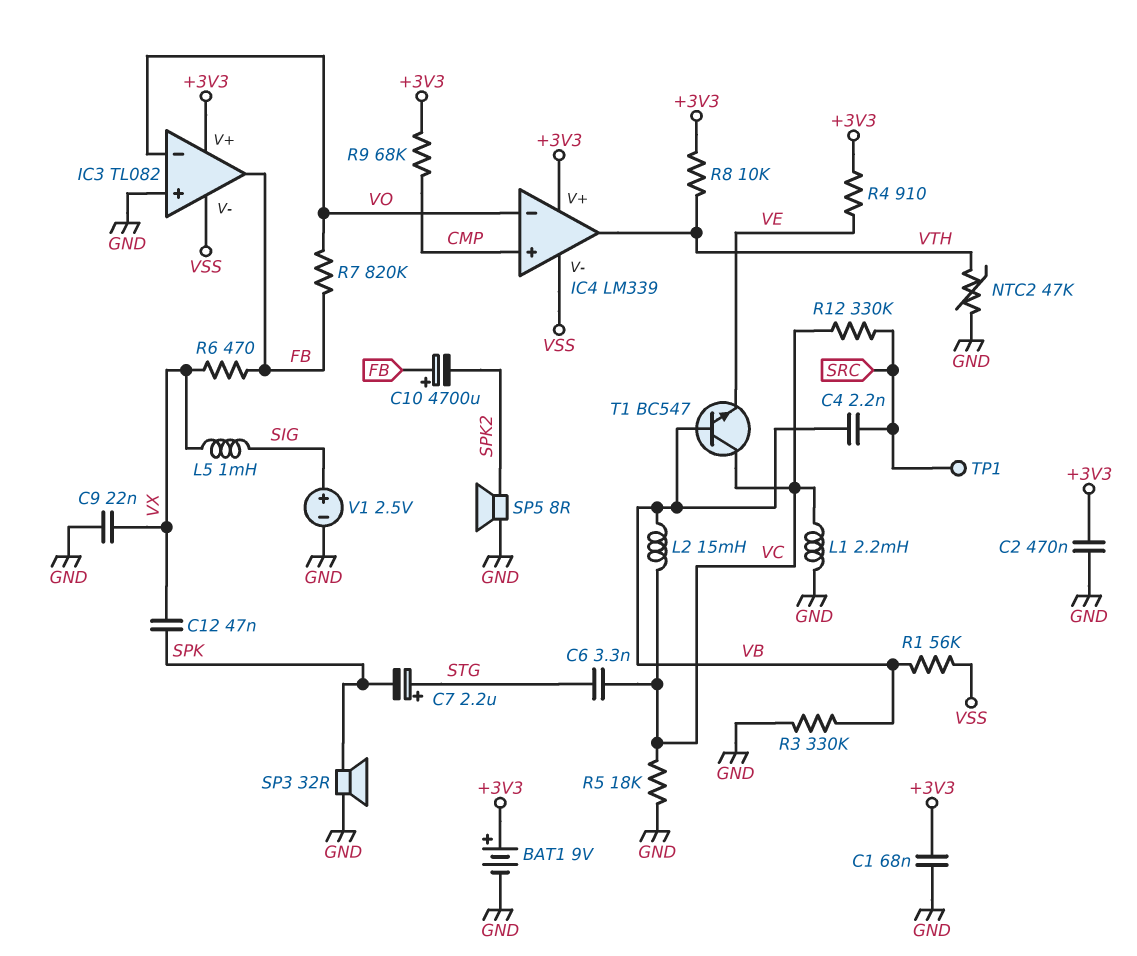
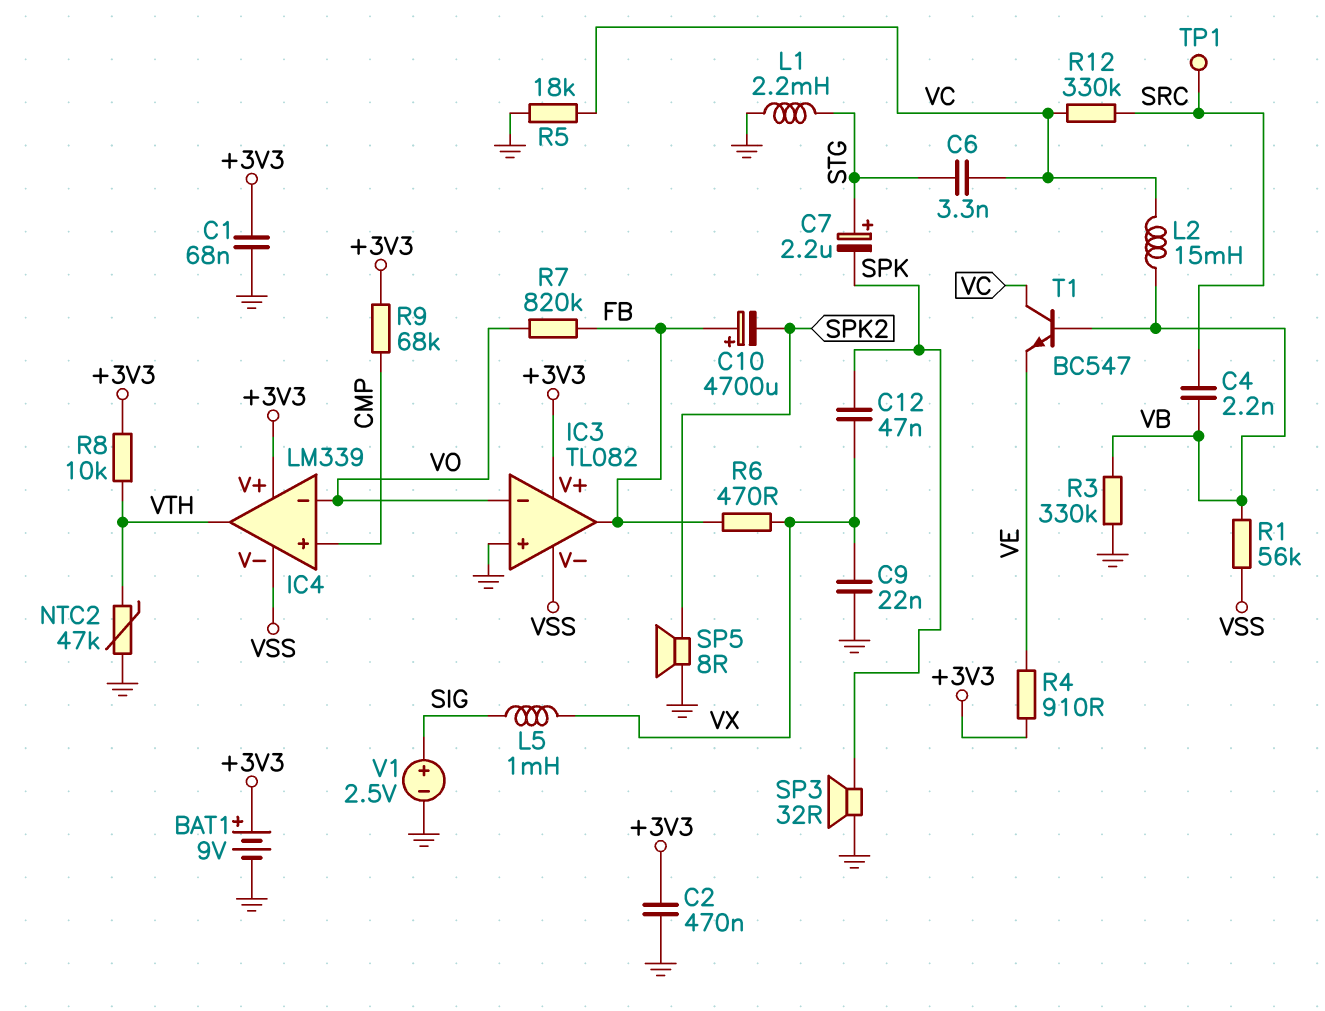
L1: 2.2mH (GND, VC) -> 2.2mH (GND, STG)

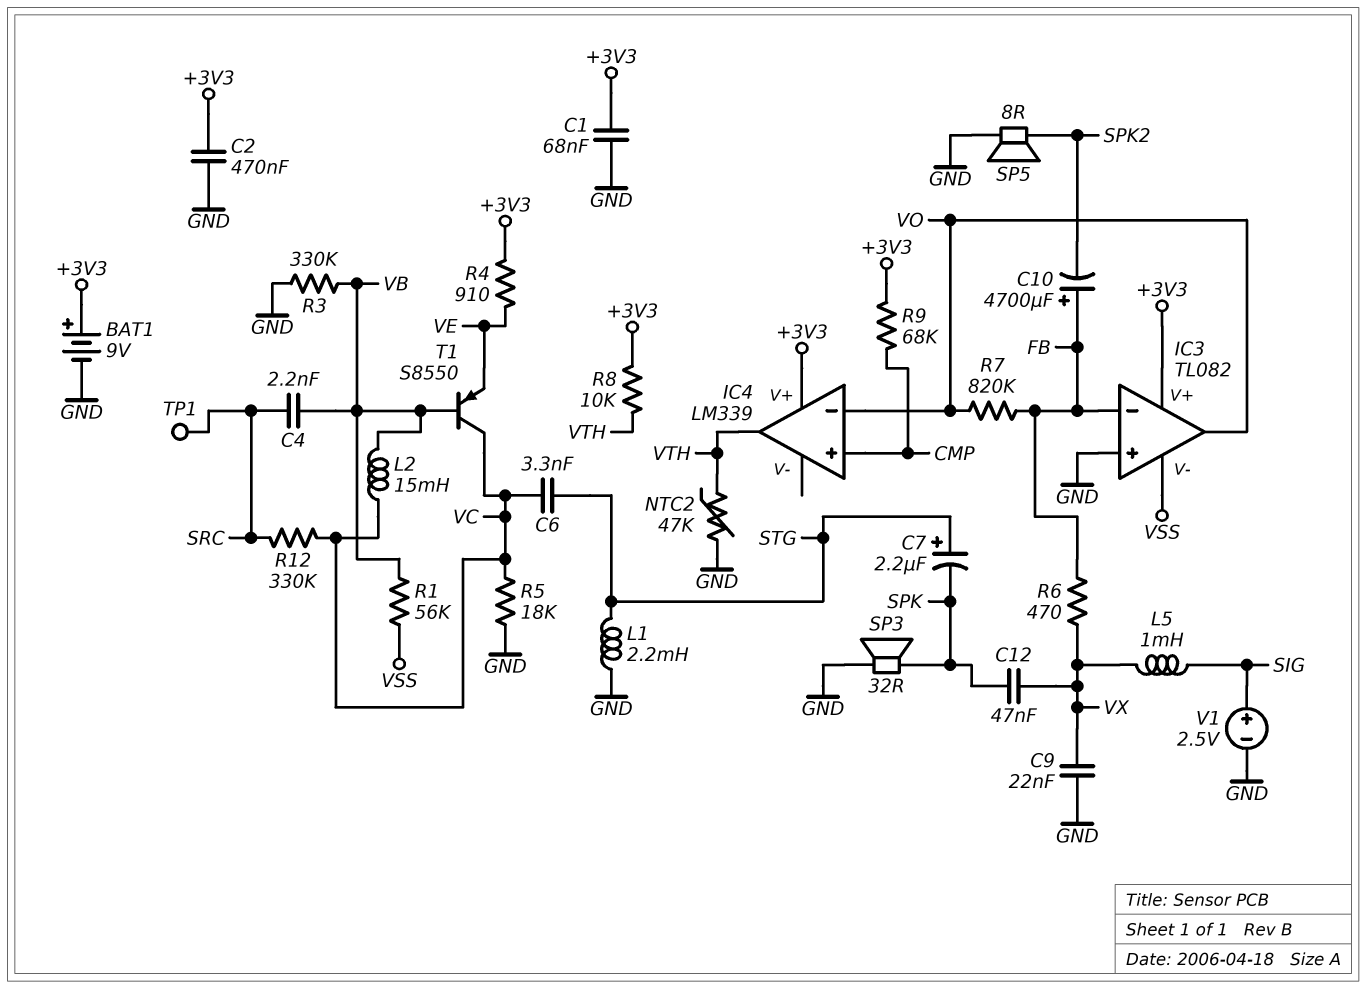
IC3 pin in-: VO -> FB
IC3 pin out: FB -> VO
IC4 pin V-: VSS -> none
T1: NPN BC547 (B VB, C VC, E VE) -> PNP S8550 (B VB, C VC, E VE)

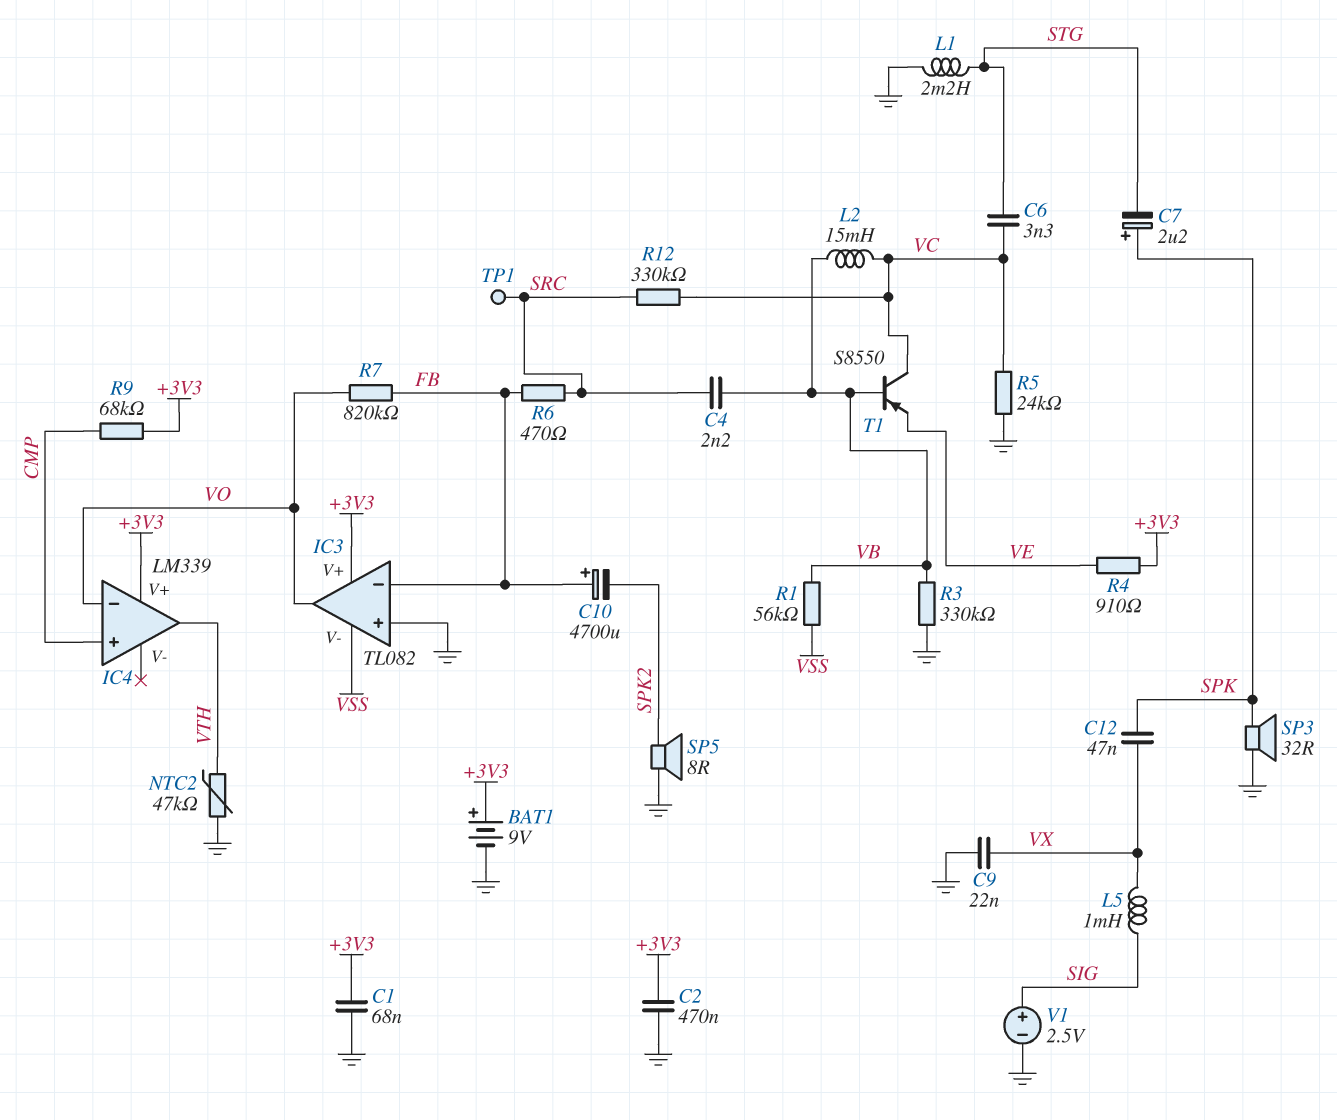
C7: 2.2uF (plus STG, minus SPK) -> 2.2uF (plus SPK, minus STG)
R5: 18k (GND, VC) -> 24k (GND, VC)
R6: 470 (FB, VX) -> 470 (FB, SRC)
R8: 10k (+3V3, VTH) -> none

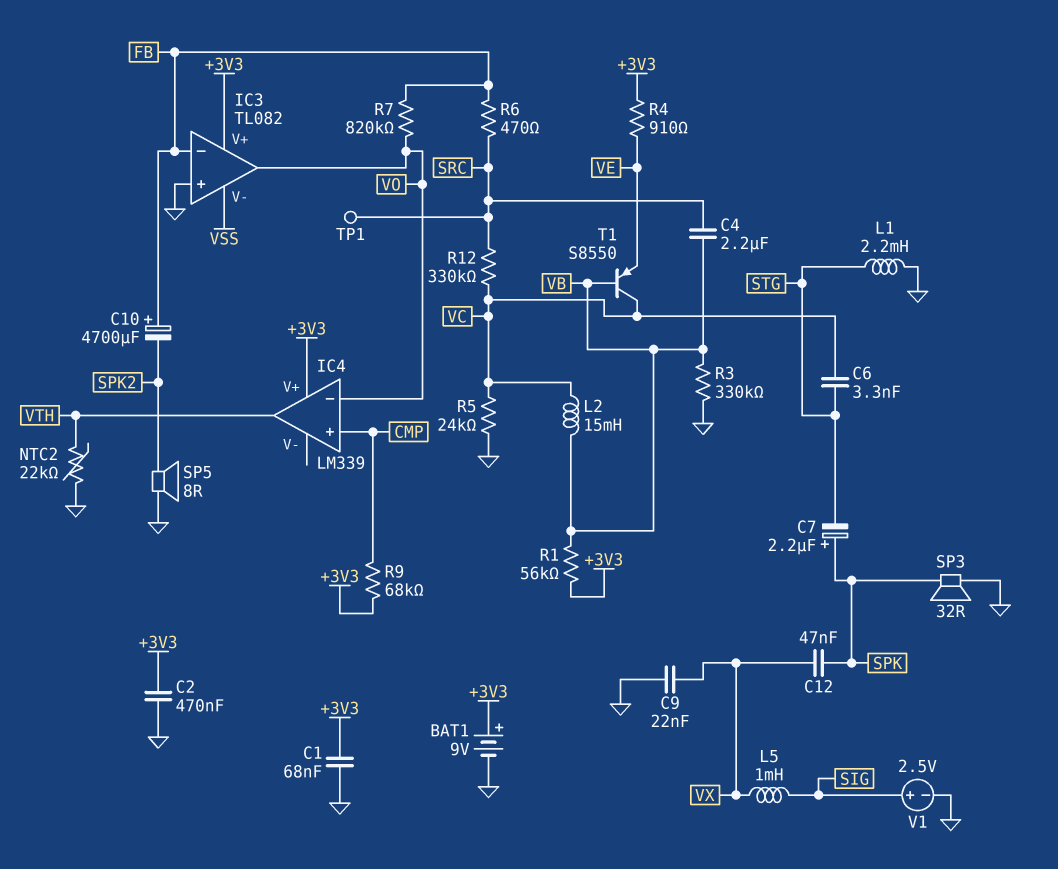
C4: 2.2nF (SRC, VB) -> 2.2uF (SRC, VB)
NTC2: 47k (GND, VTH) -> 22k (GND, VTH)
R1: 56k (VB, VSS) -> 56k (+3V3, VB)

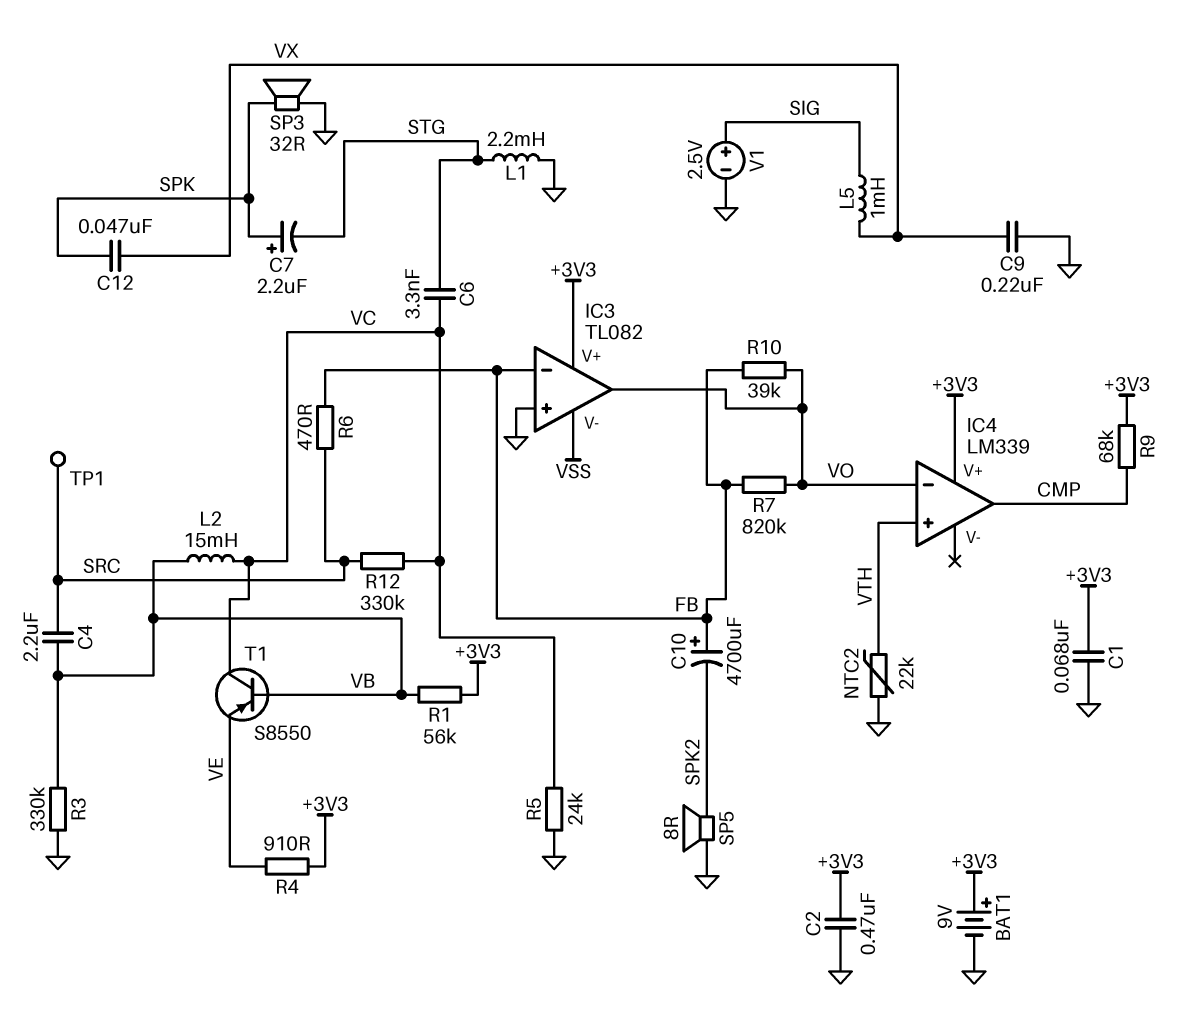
C9: 22nF (GND, VX) -> 220nF (GND, VX)
IC4 pin in+: CMP -> VTH
IC4 pin out: VTH -> CMP
R10: none -> 39k (FB, VO)

